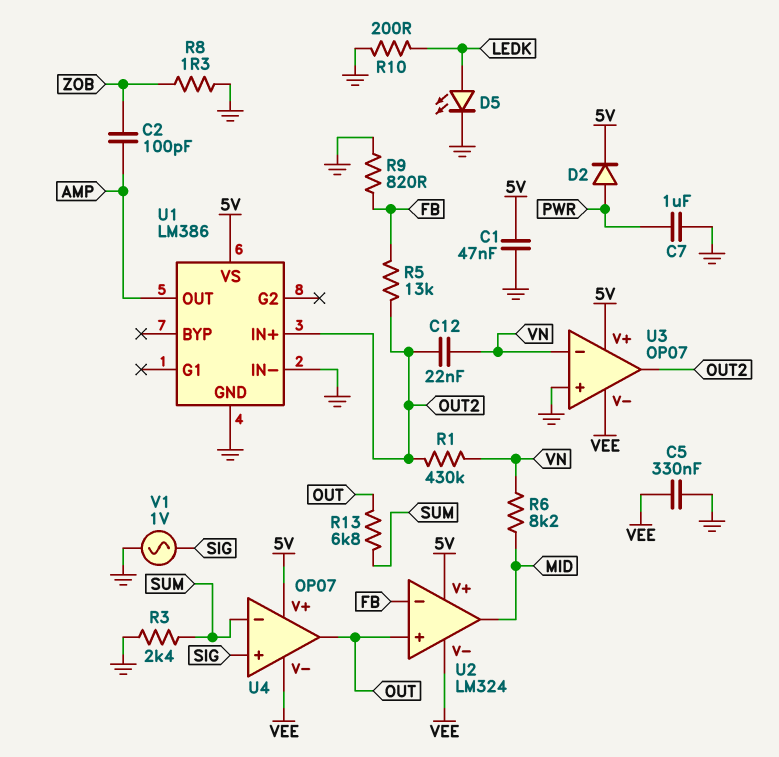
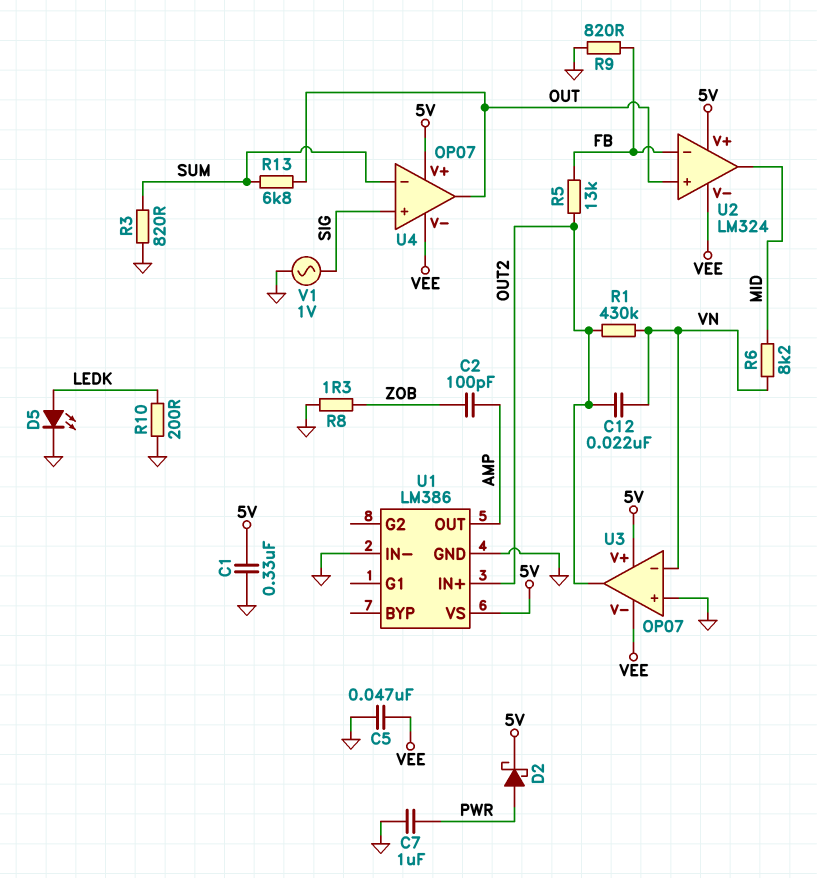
C1: 47nF (5V, GND) -> 330nF (5V, GND)
C5: 330nF (GND, VEE) -> 47nF (GND, VEE)
D2: diode (A PWR, K 5V) -> schottky (A PWR, K 5V)
R3: 2.4k (GND, SUM) -> 820 (GND, SUM)

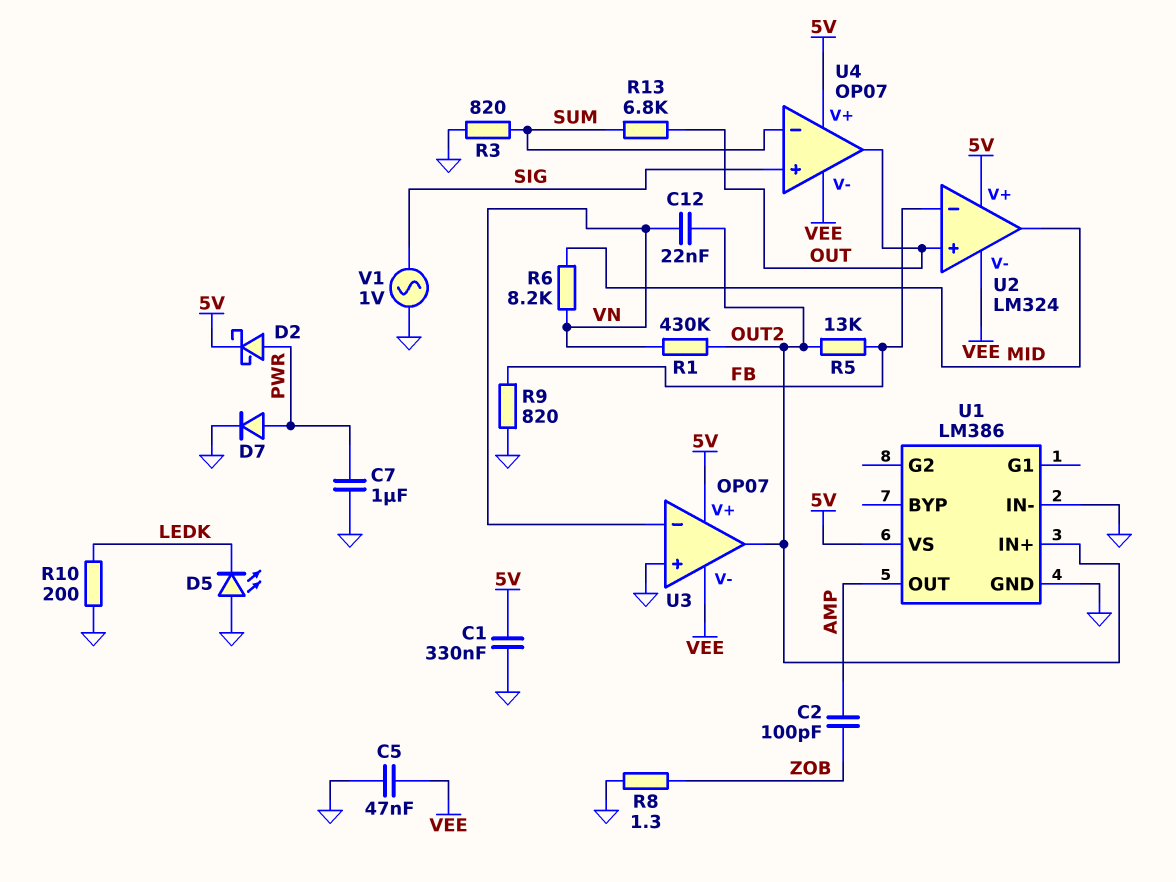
D5: LED (A LEDK, K GND) -> LED (A GND, K LEDK)
D7: none -> diode (A PWR, K GND)

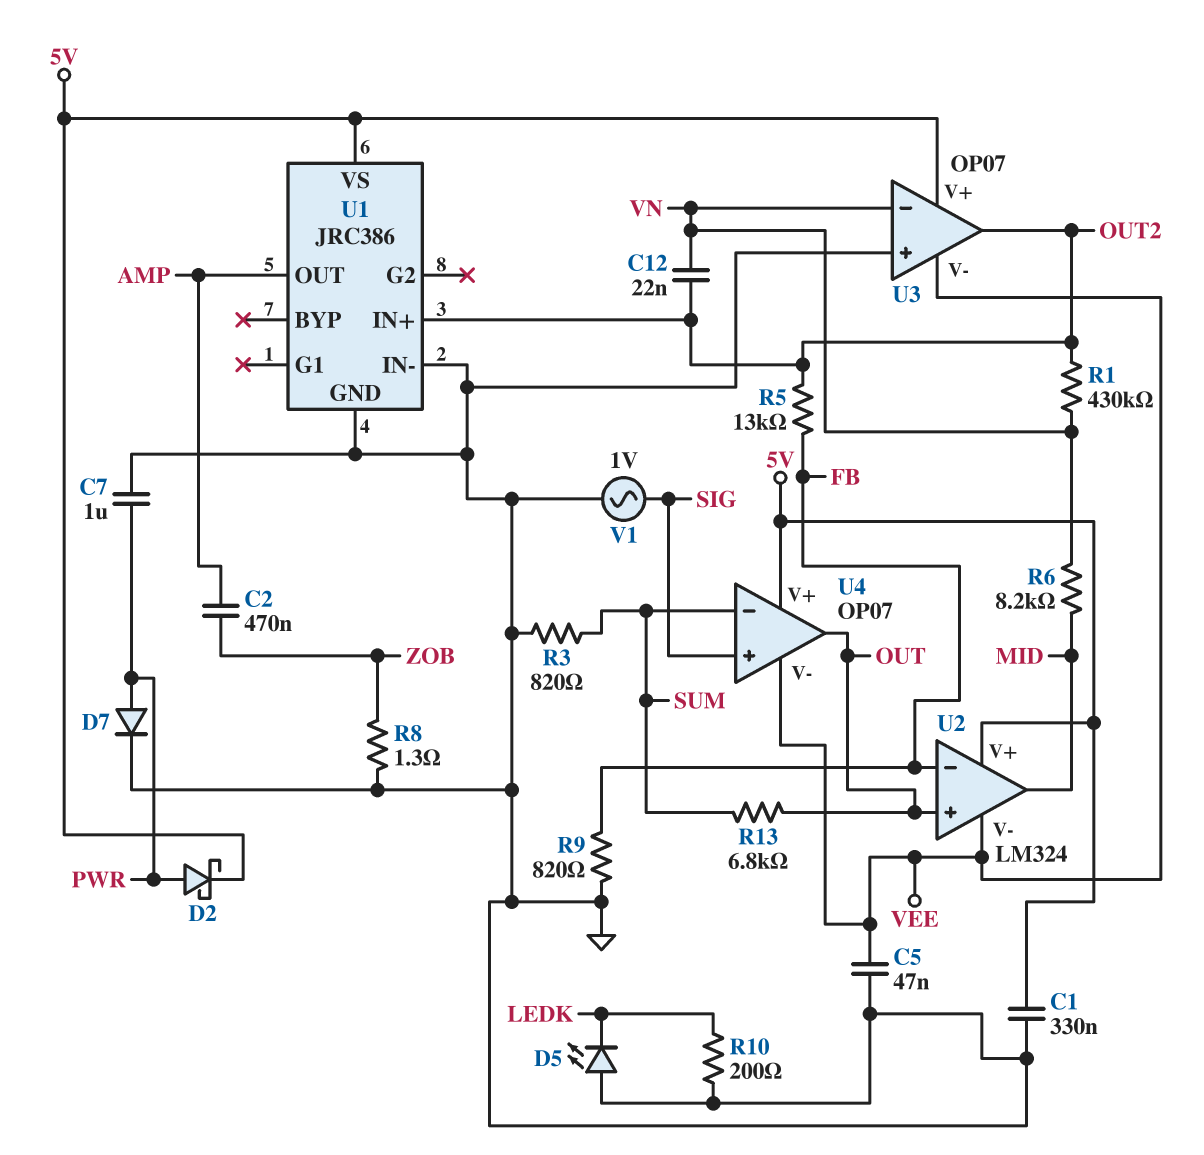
C2: 100pF (AMP, ZOB) -> 470nF (AMP, ZOB)
U1: LM386 -> JRC386

